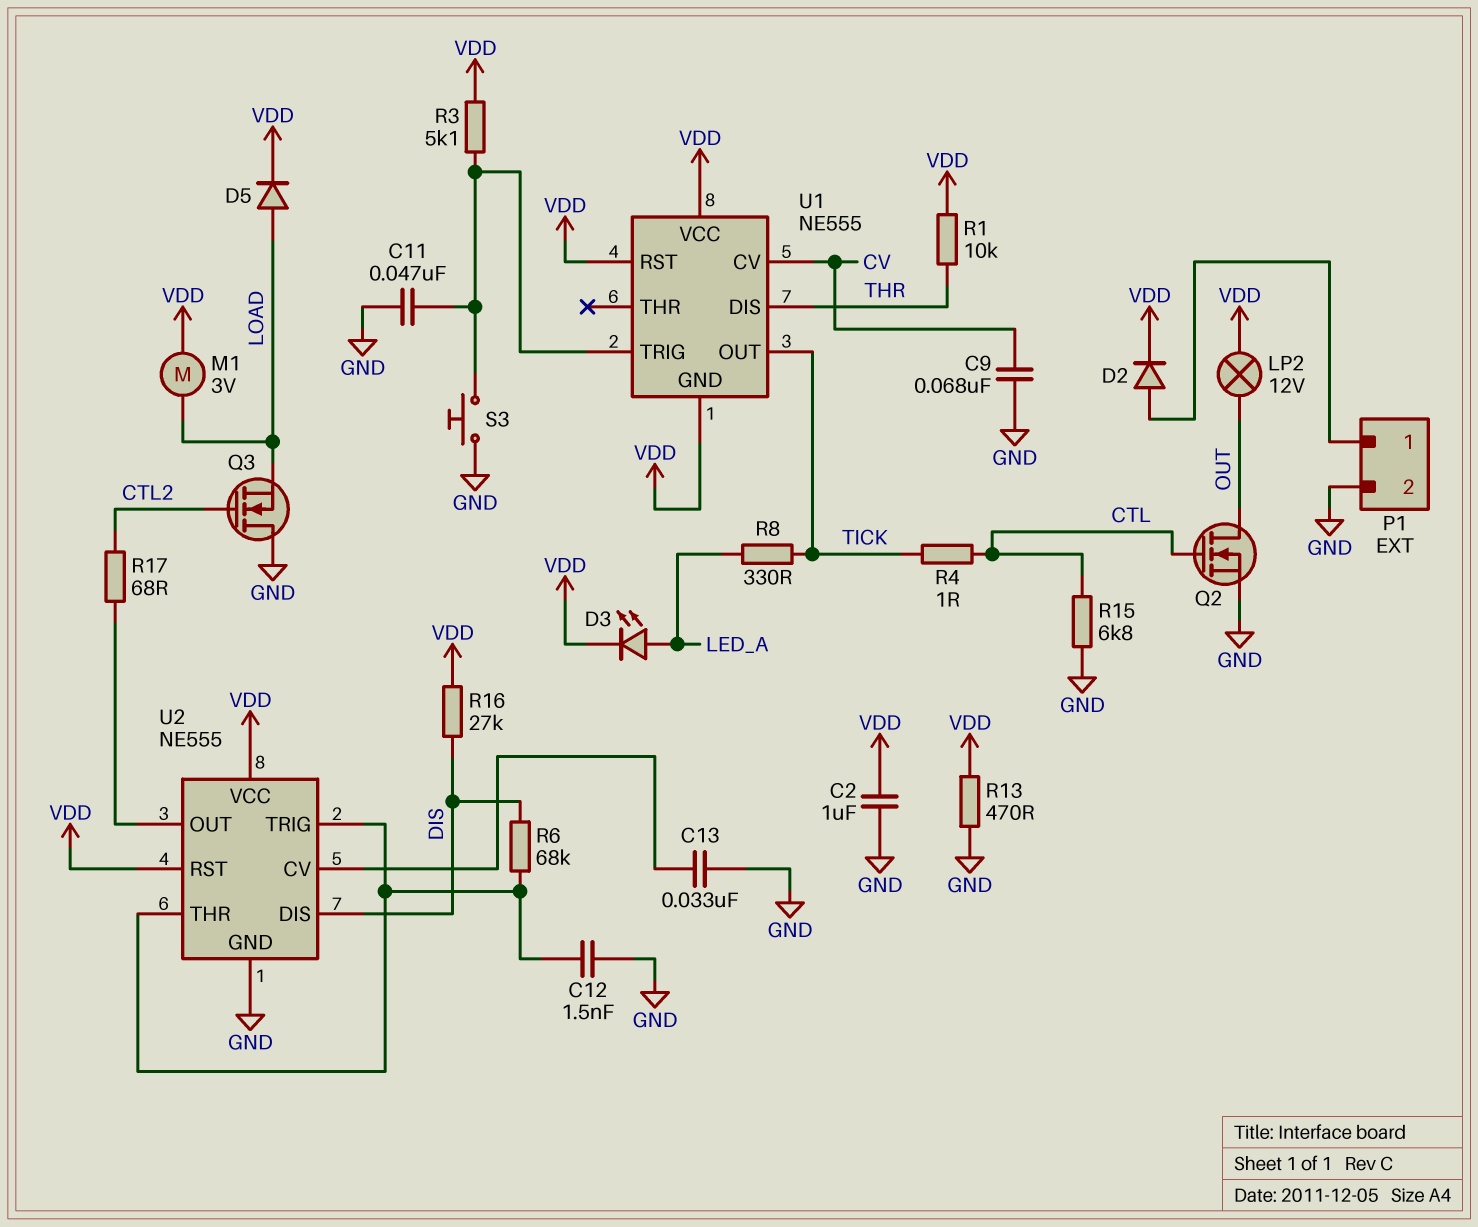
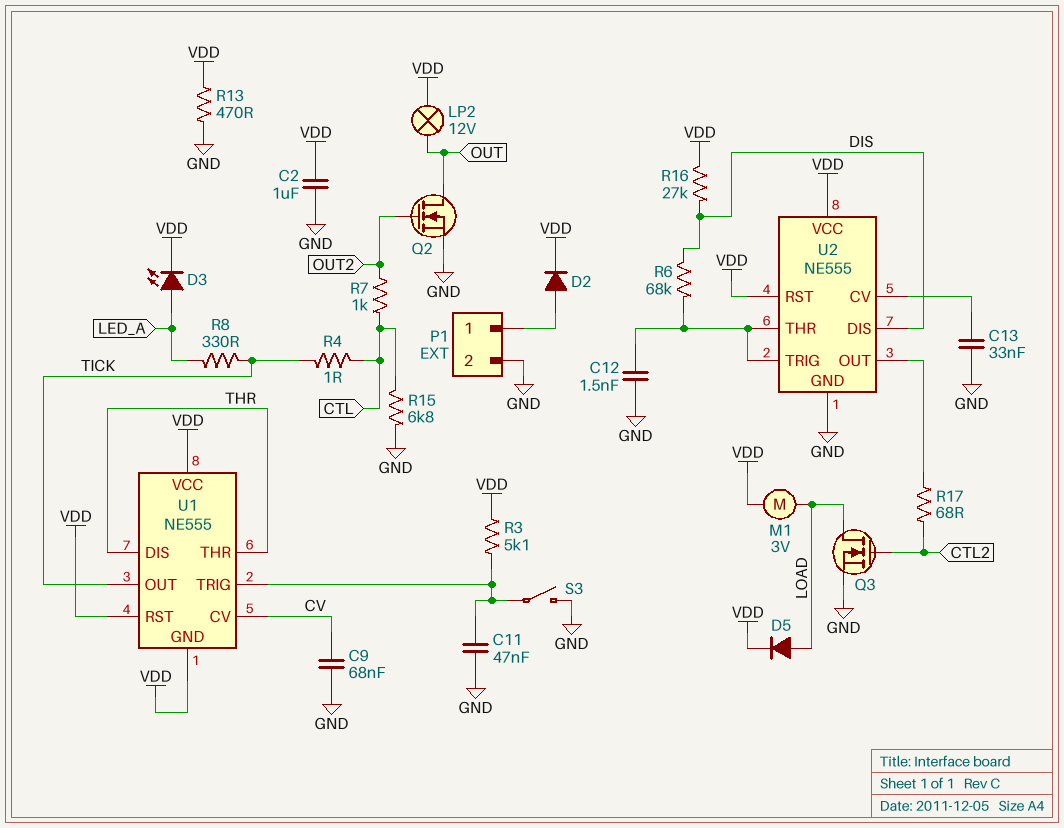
Q2: NMOS (G CTL, D OUT, S GND) -> NMOS (G OUT2, D OUT, S GND)
Q3: NMOS (G CTL2, D GND, S LOAD) -> NMOS (G CTL2, D LOAD, S GND)
R1: 10k (THR, VDD) -> none
R7: none -> 1k (CTL, OUT2)
S3: button (GND, U1/TRIG) -> switch (GND, U1/TRIG)
U1 pin THR: none -> THR

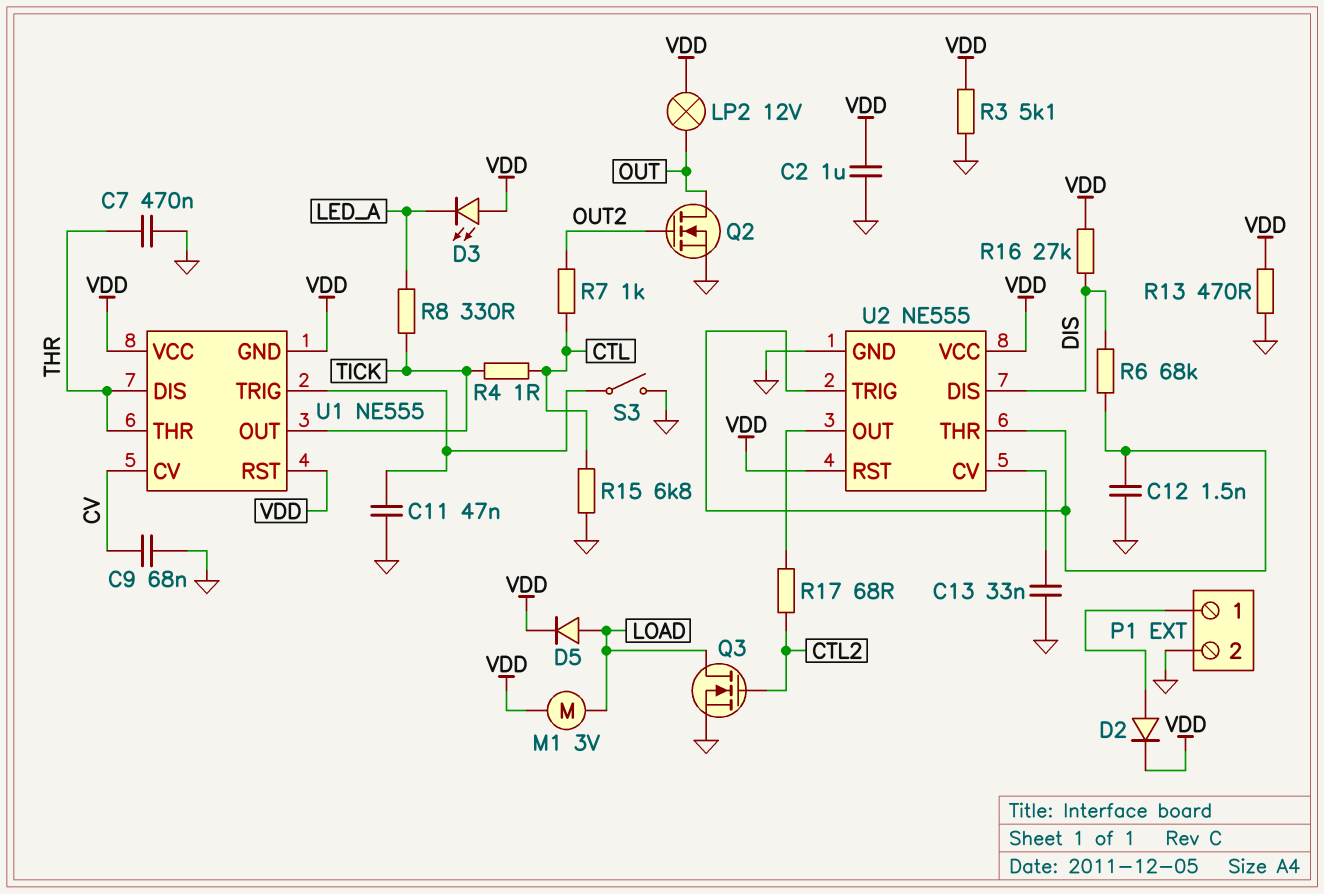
C7: none -> 470nF (GND, THR)
D3: LED (A LED_A, K VDD) -> LED (A VDD, K LED_A)
R3: 5.1k (U1/TRIG, VDD) -> 5.1k (GND, VDD)

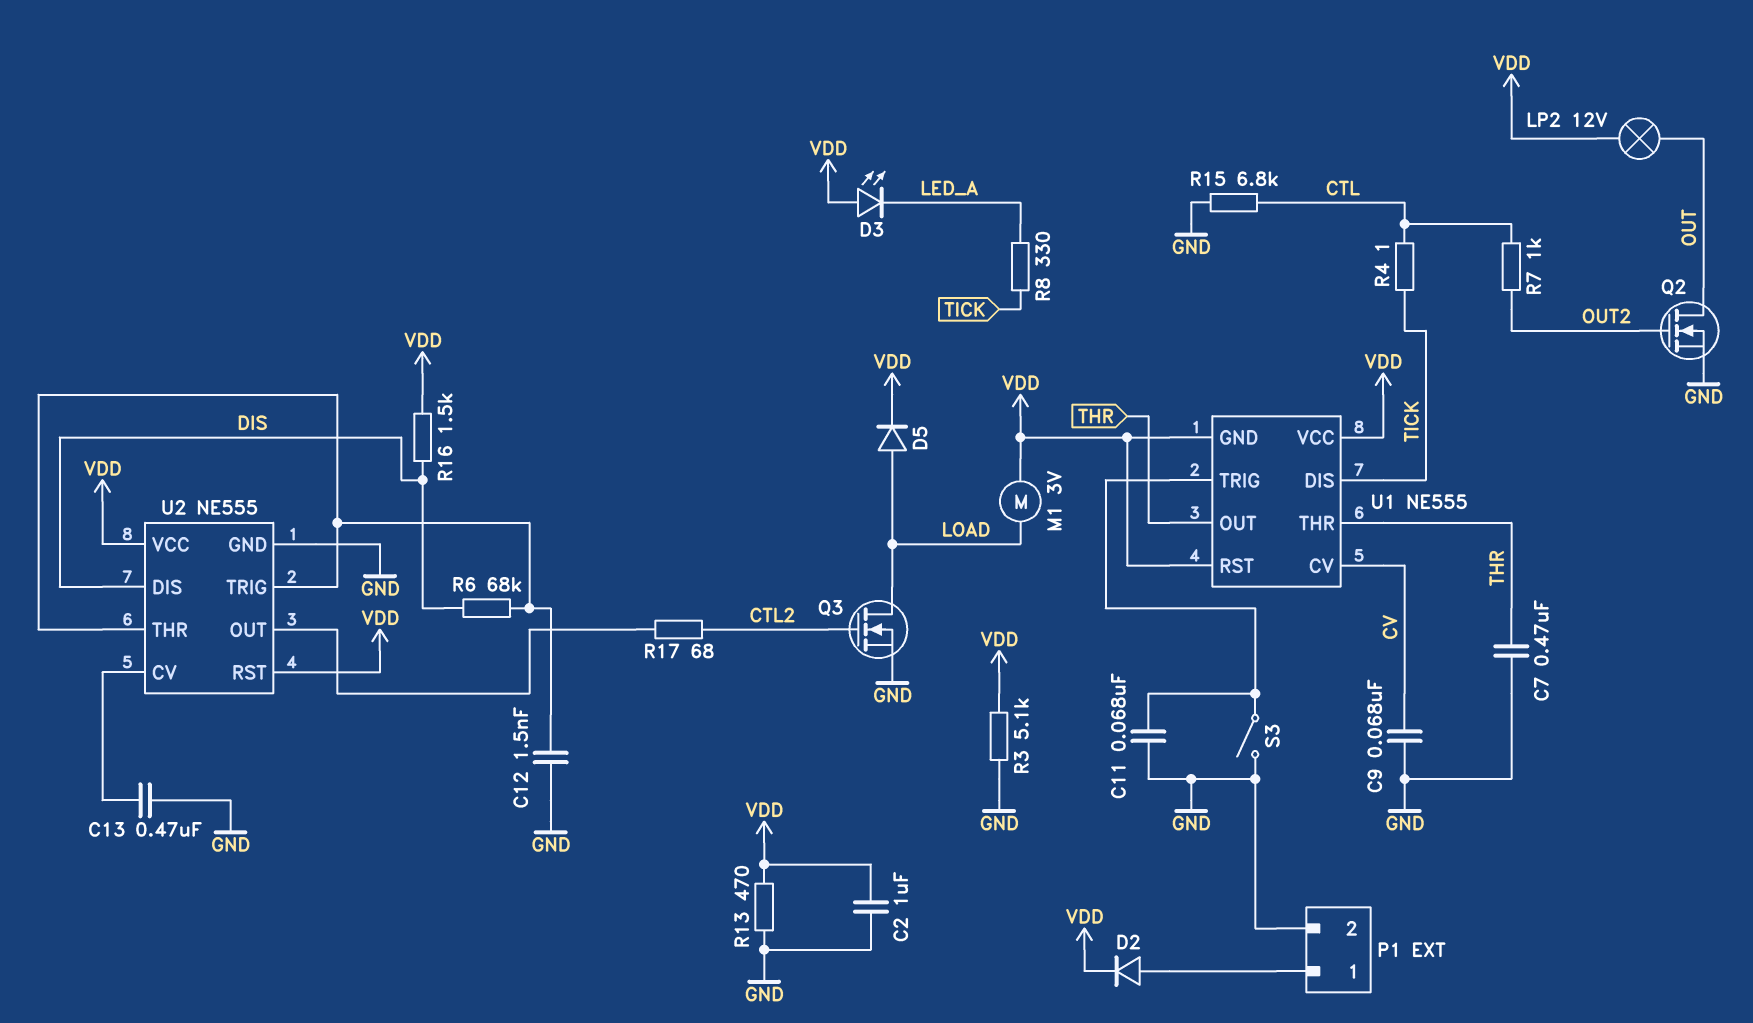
C11: 47nF (GND, U1/TRIG) -> 68nF (GND, U1/TRIG)
C13: 33nF (GND, U2/CV) -> 470nF (GND, U2/CV)
R16: 27k (DIS, VDD) -> 1.5k (DIS, VDD)
U1 pin DIS: THR -> TICK
U1 pin OUT: TICK -> THR

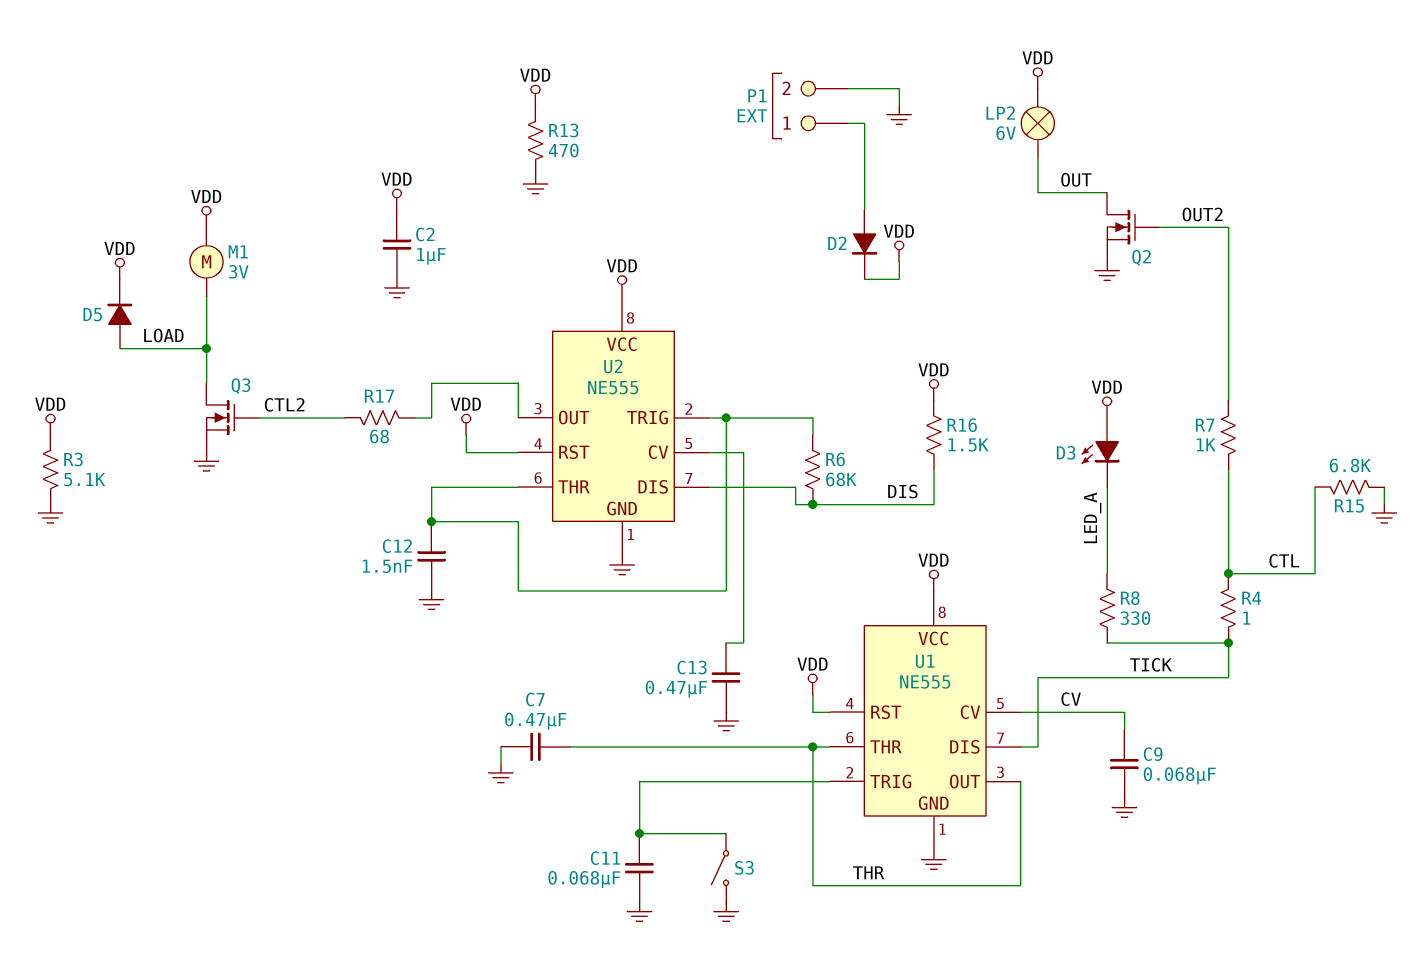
LP2: lamp 12V (OUT, VDD) -> lamp 6V (OUT, VDD)
U1 pin GND: VDD -> GND

